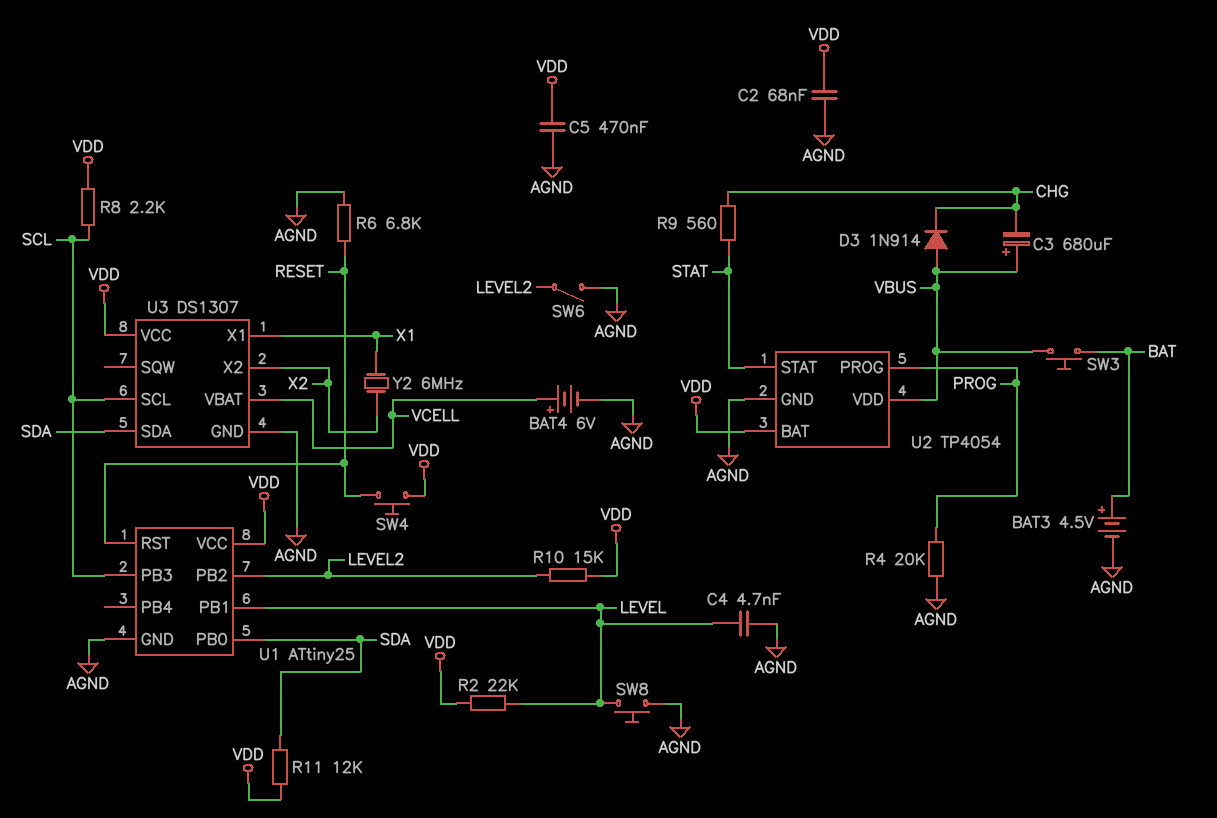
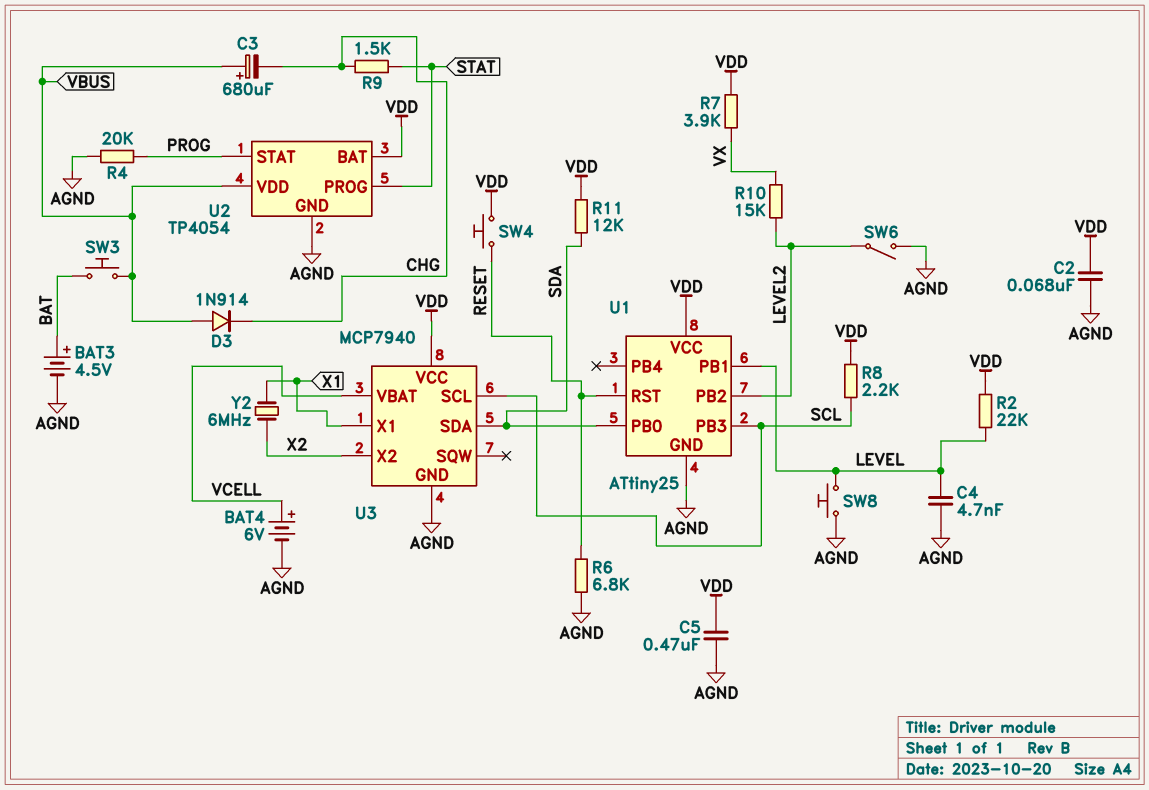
R7: none -> 3.9k (VDD, VX)
R9: 560 (CHG, STAT) -> 1.5k (CHG, STAT)
R10: 15k (LEVEL2, VDD) -> 15k (LEVEL2, VX)
U2 pin PROG: PROG -> STAT
U2 pin STAT: STAT -> PROG
U3: DS1307 -> MCP7940

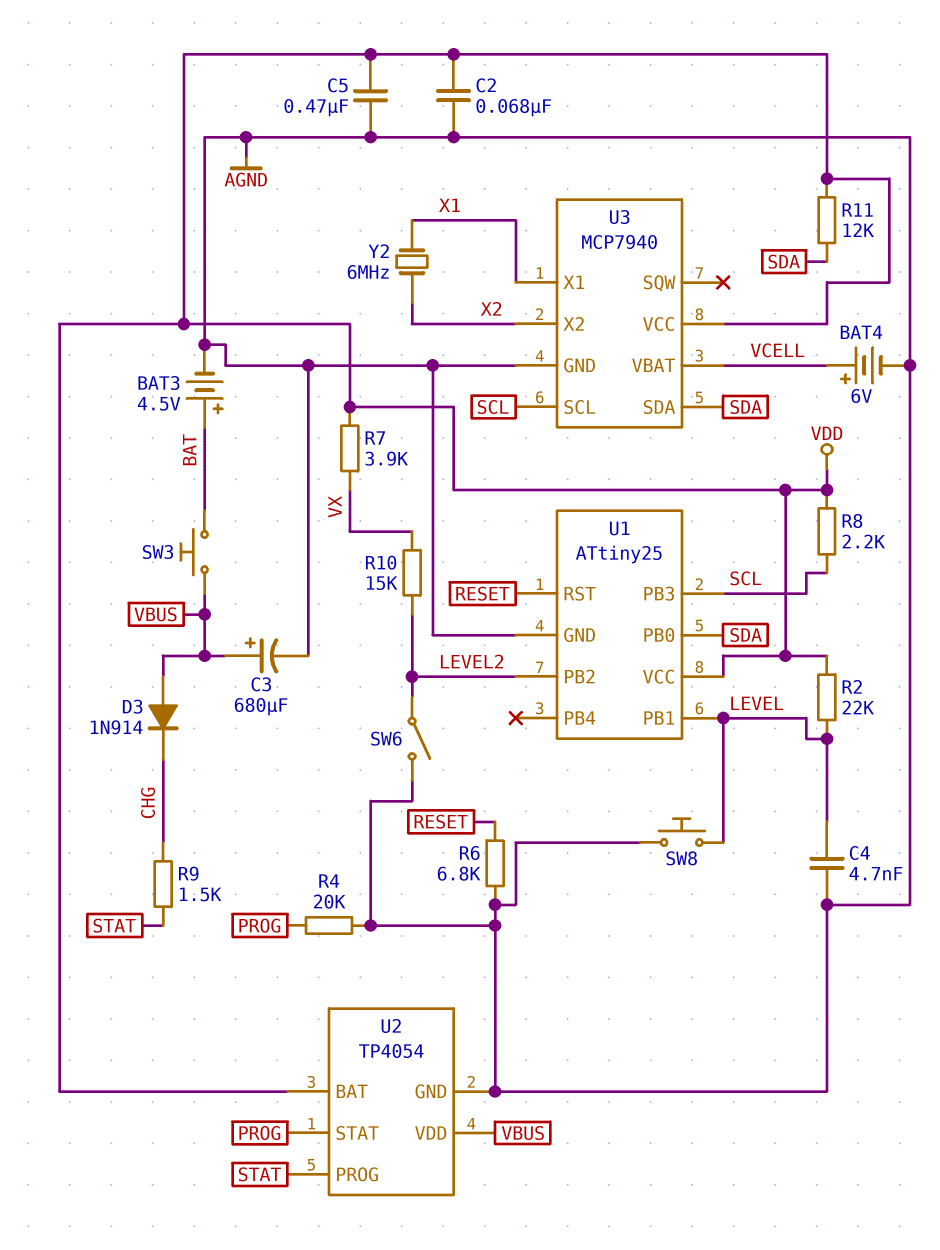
C3: 680uF (plus VBUS, minus CHG) -> 680uF (plus VBUS, minus AGND)
SW4: button (RESET, VDD) -> none

